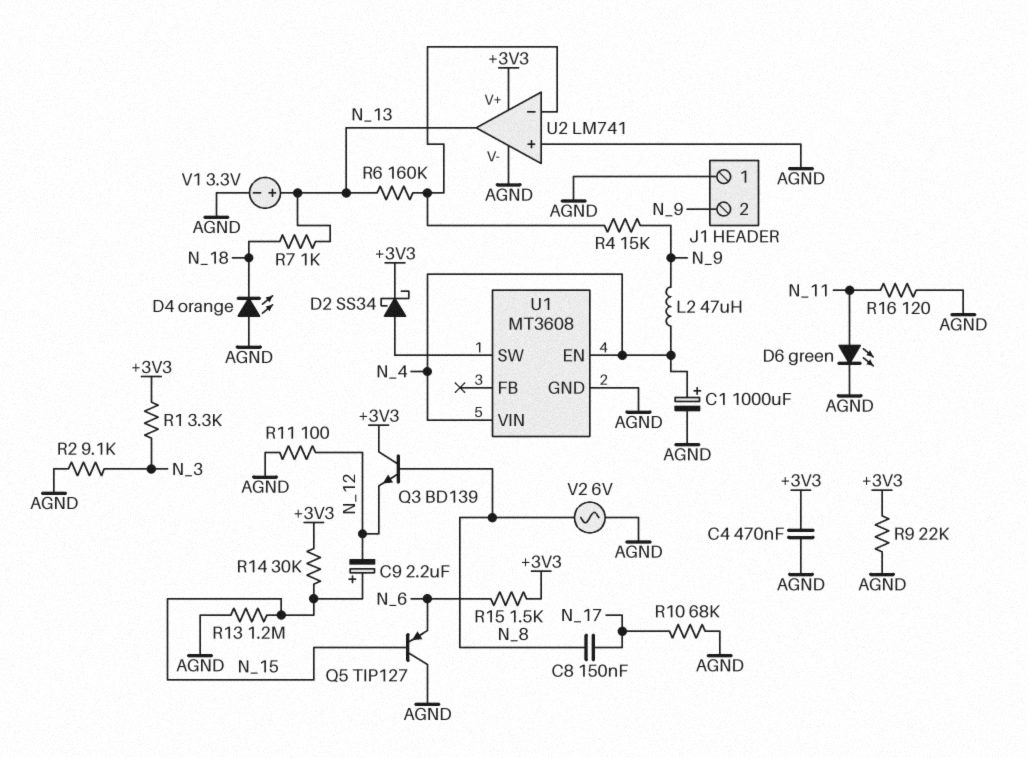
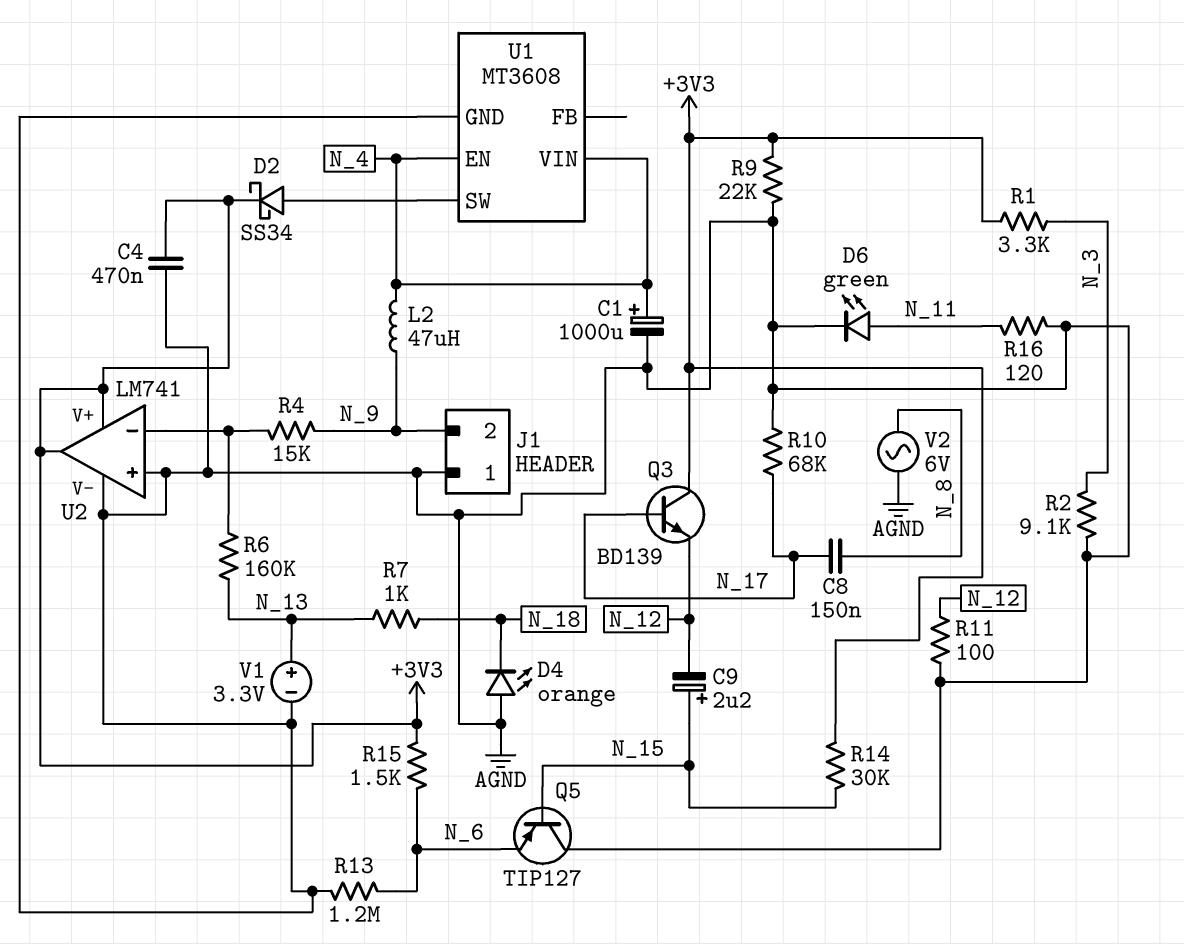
Q3: NPN BD139 (B N_8, C +3V3, E N_12) -> NPN BD139 (B N_17, C +3V3, E N_12)
R13: 1.2M (AGND, N_15) -> 1.2M (AGND, N_6)
U2 pin out: N_13 -> +3V3

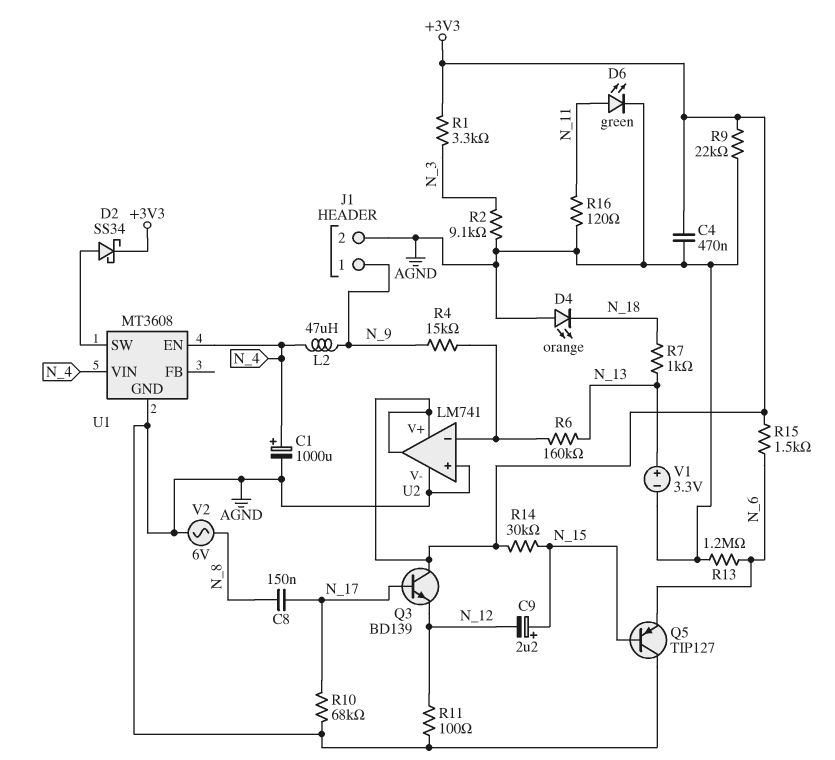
J1 pin 1: AGND -> N_9
J1 pin 2: N_9 -> AGND

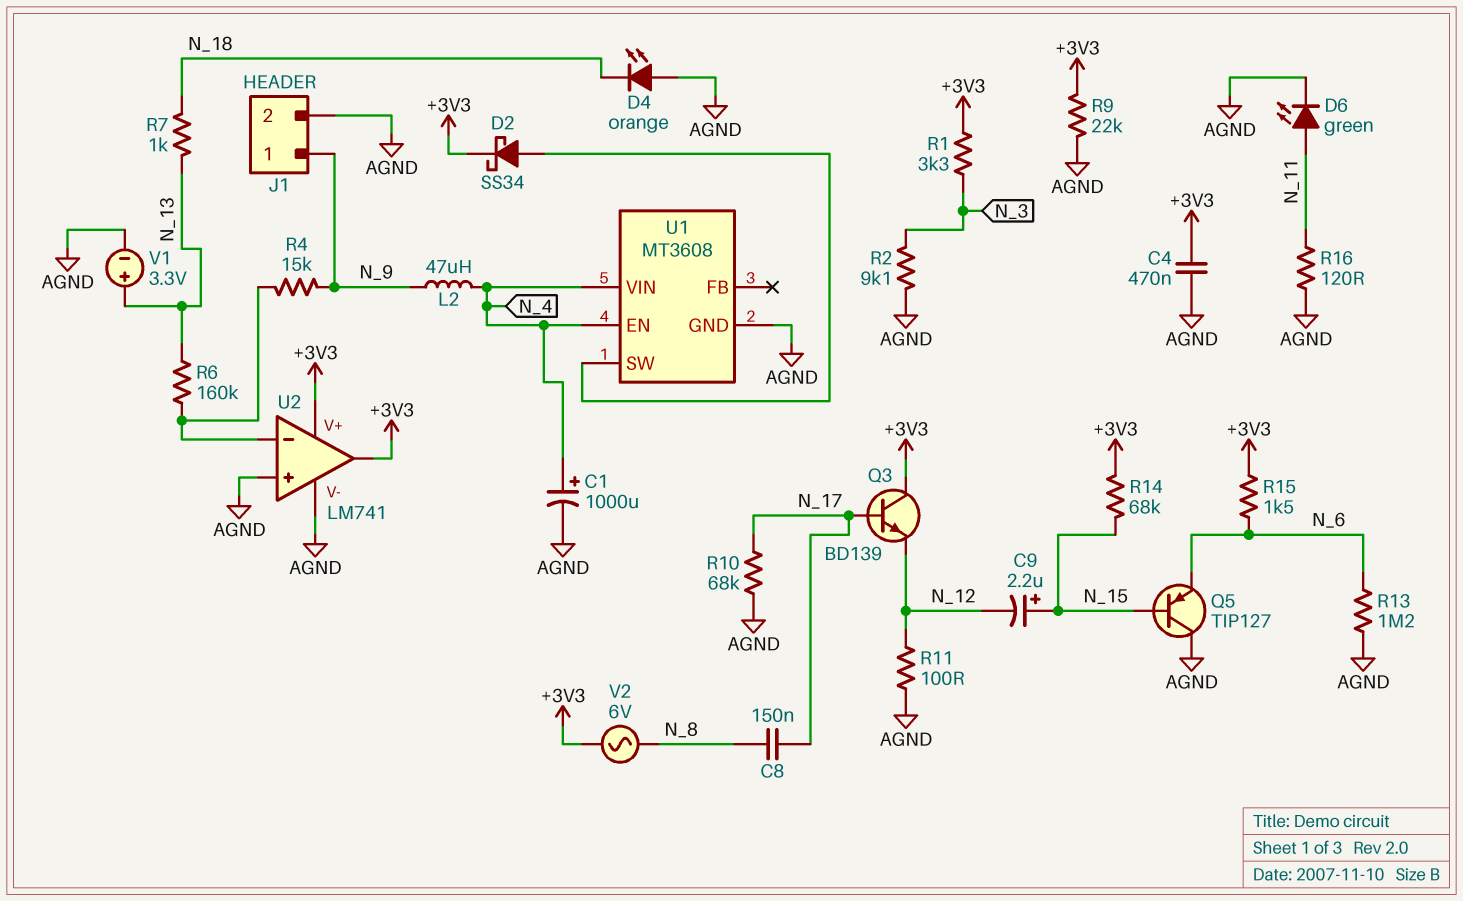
R14: 30k (+3V3, N_15) -> 68k (+3V3, N_15)
V2: AC 6V (AGND, N_8) -> AC 6V (+3V3, N_8)

